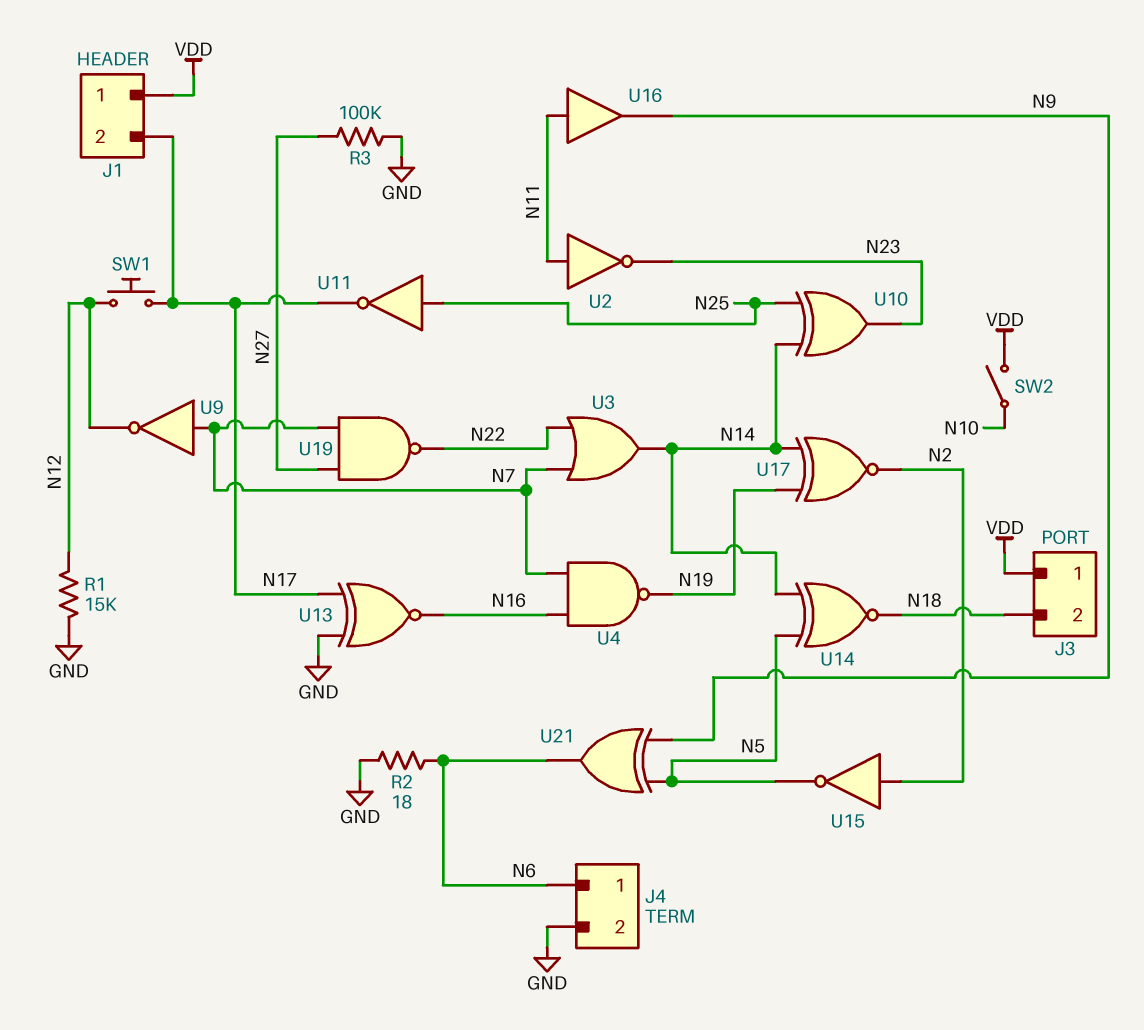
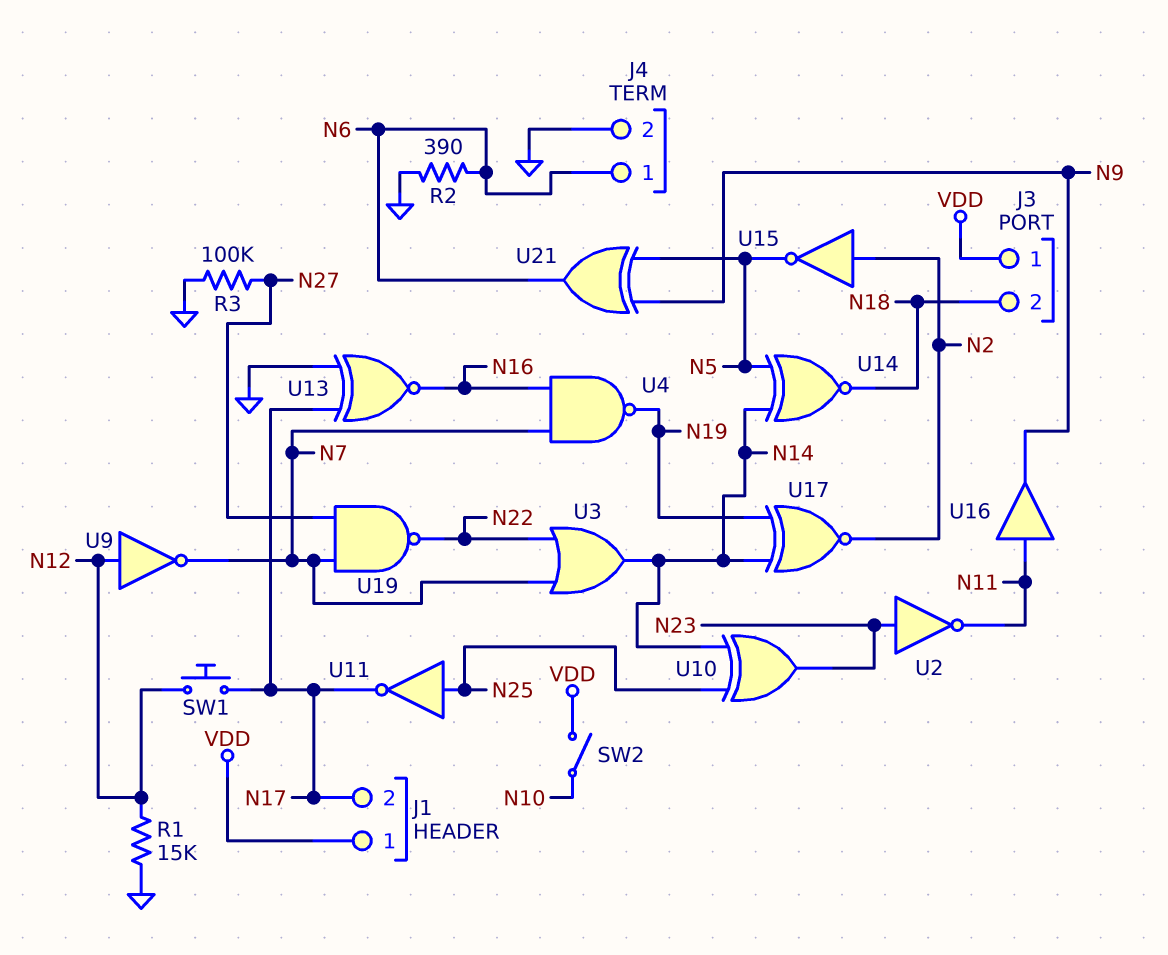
R2: 18 (GND, N6) -> 390 (GND, N6)
U2: NOT (in N11, out N23) -> NOT (in N23, out N11)
U9: NOT (in N7, out N12) -> NOT (in N12, out N7)

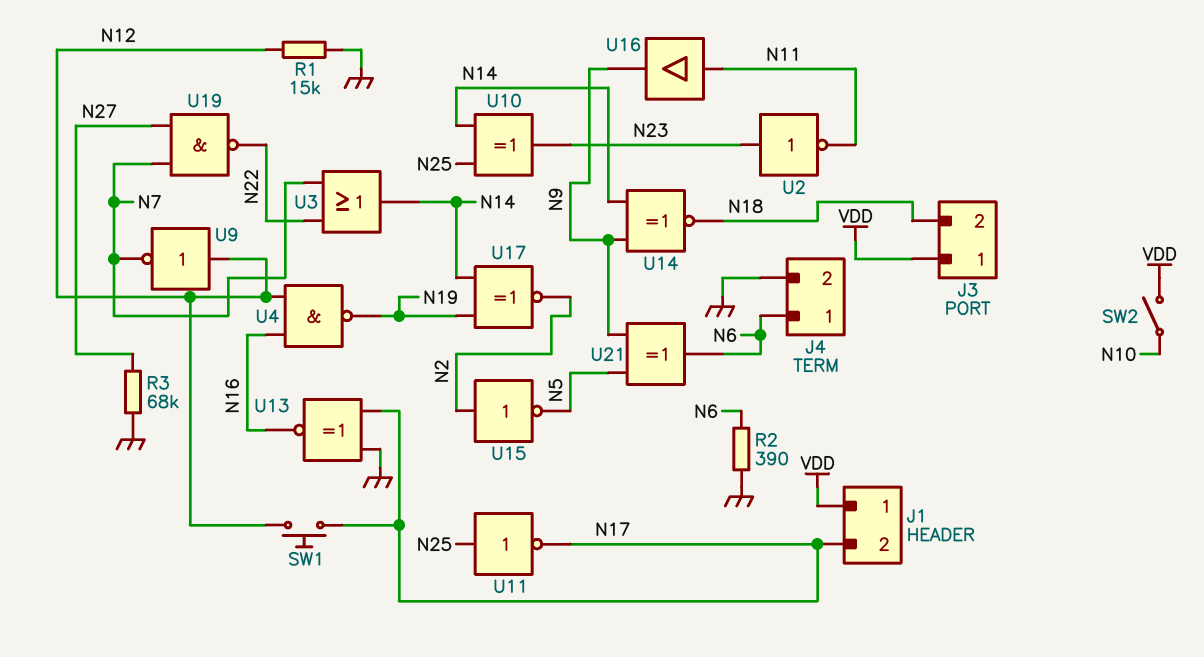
R3: 100k (GND, N27) -> 68k (GND, N27)
U4: NAND (in N7, in N16, out N19) -> NAND (in N12, in N16, out N19)
U14: XNOR (in N5, in N14, out N18) -> XNOR (in N9, in N14, out N18)

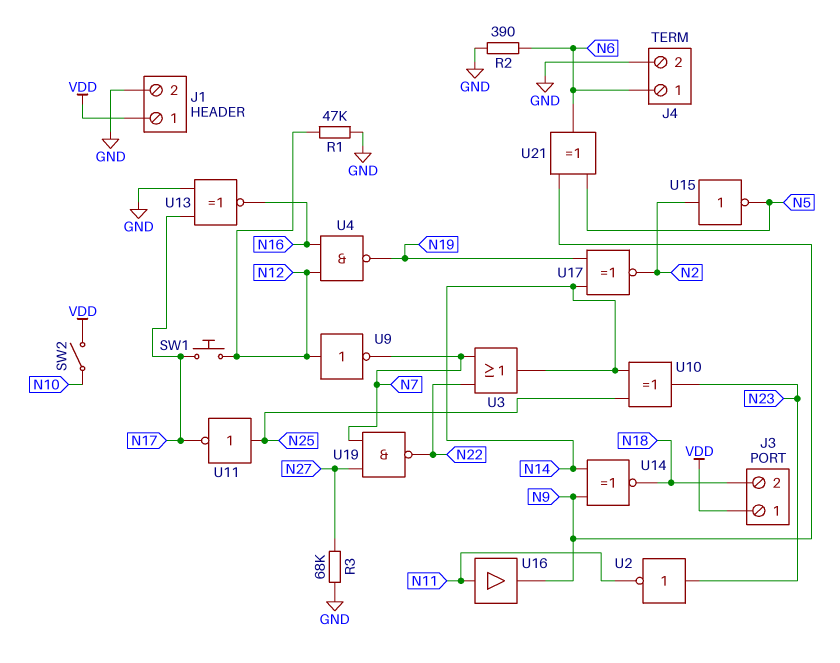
J1 pin 2: N17 -> GND
R1: 15k (GND, N12) -> 47k (GND, N12)

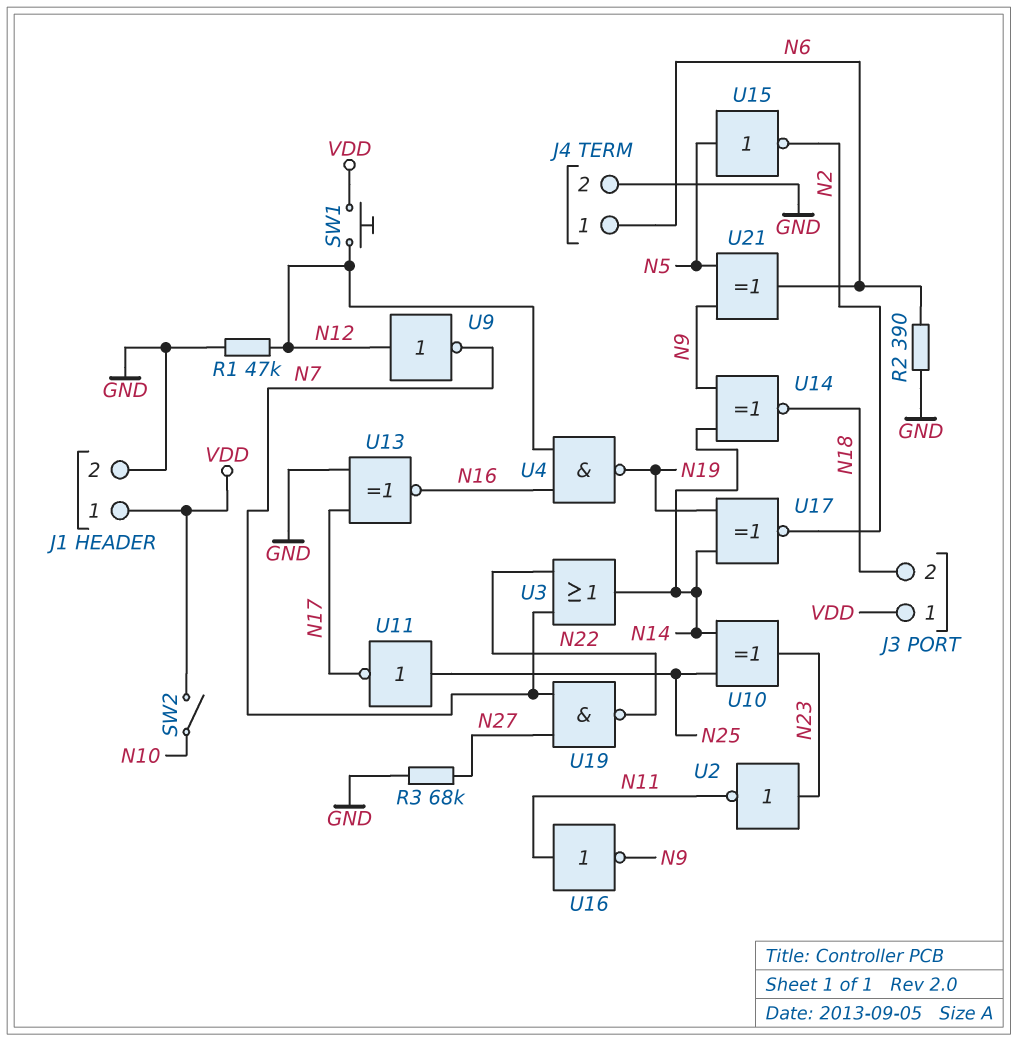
SW1: button (N12, N17) -> button (N12, VDD)
U15: NOT (in N2, out N5) -> NOT (in N5, out N2)
U16: buffer (in N11, out N9) -> NOT (in N11, out N9)

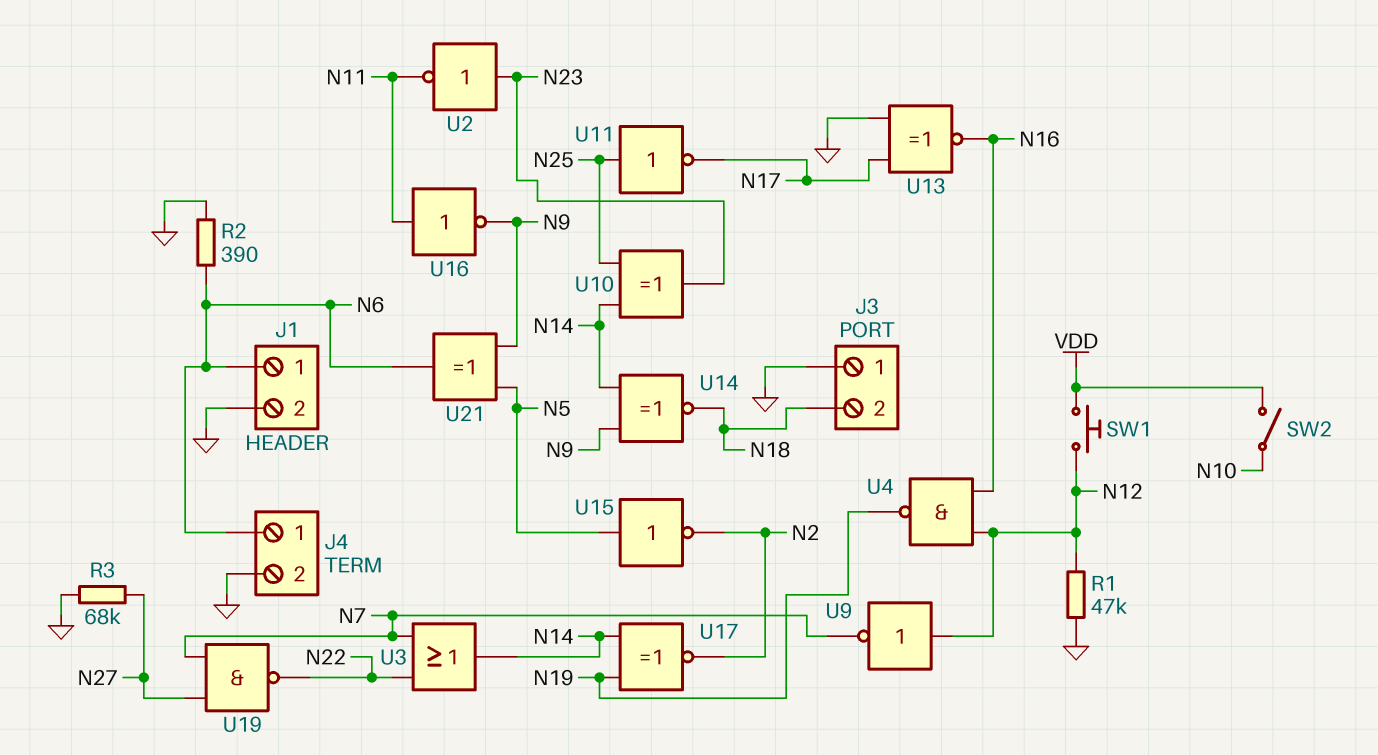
J1 pin 1: VDD -> N6
J3 pin 1: VDD -> GND

